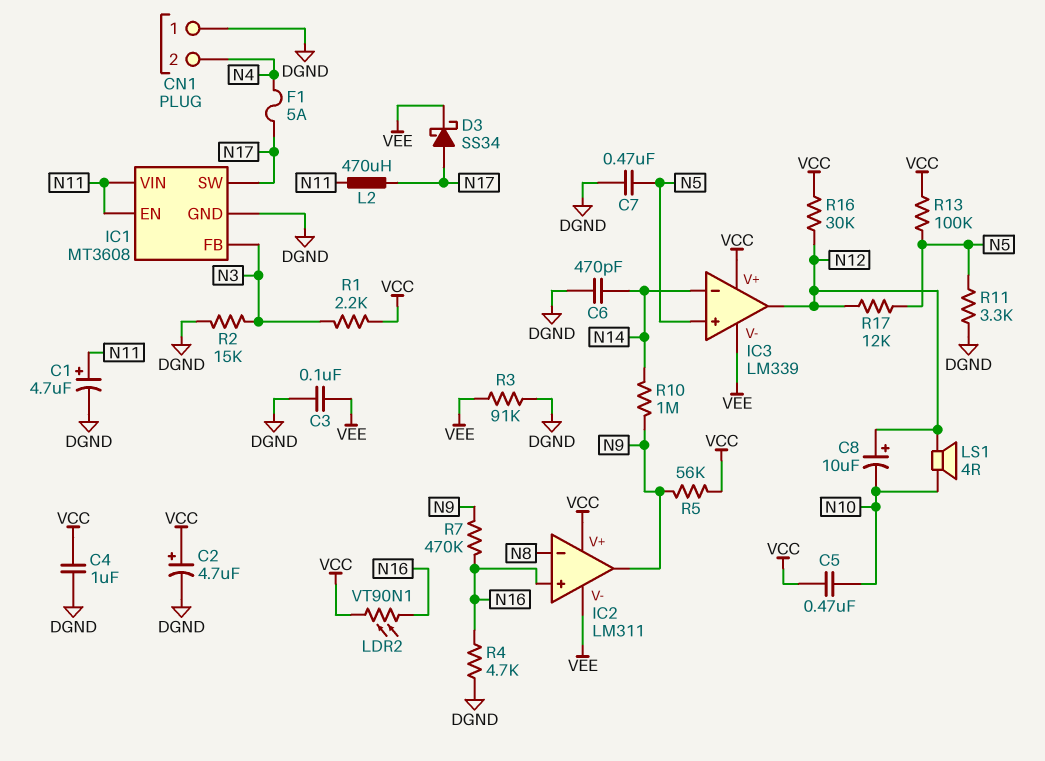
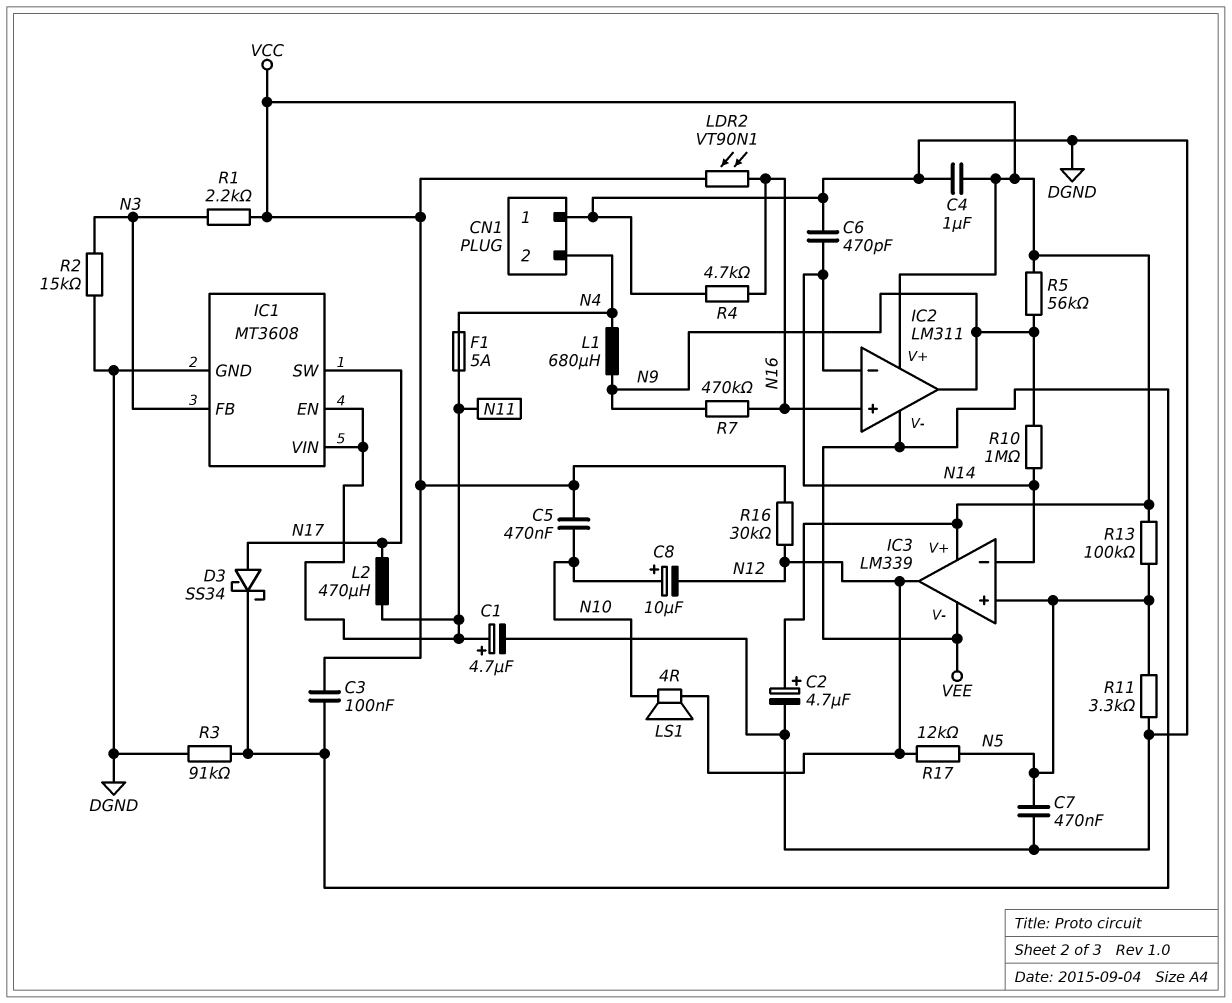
C3: 100nF (DGND, VEE) -> 100nF (VCC, VEE)
C8: 10uF (plus N12, minus N10) -> 10uF (plus N10, minus N12)
F1: 5A (N4, N17) -> 5A (N4, N11)
IC2 pin in-: N8 -> N14
L1: none -> 680uH (N4, N9)

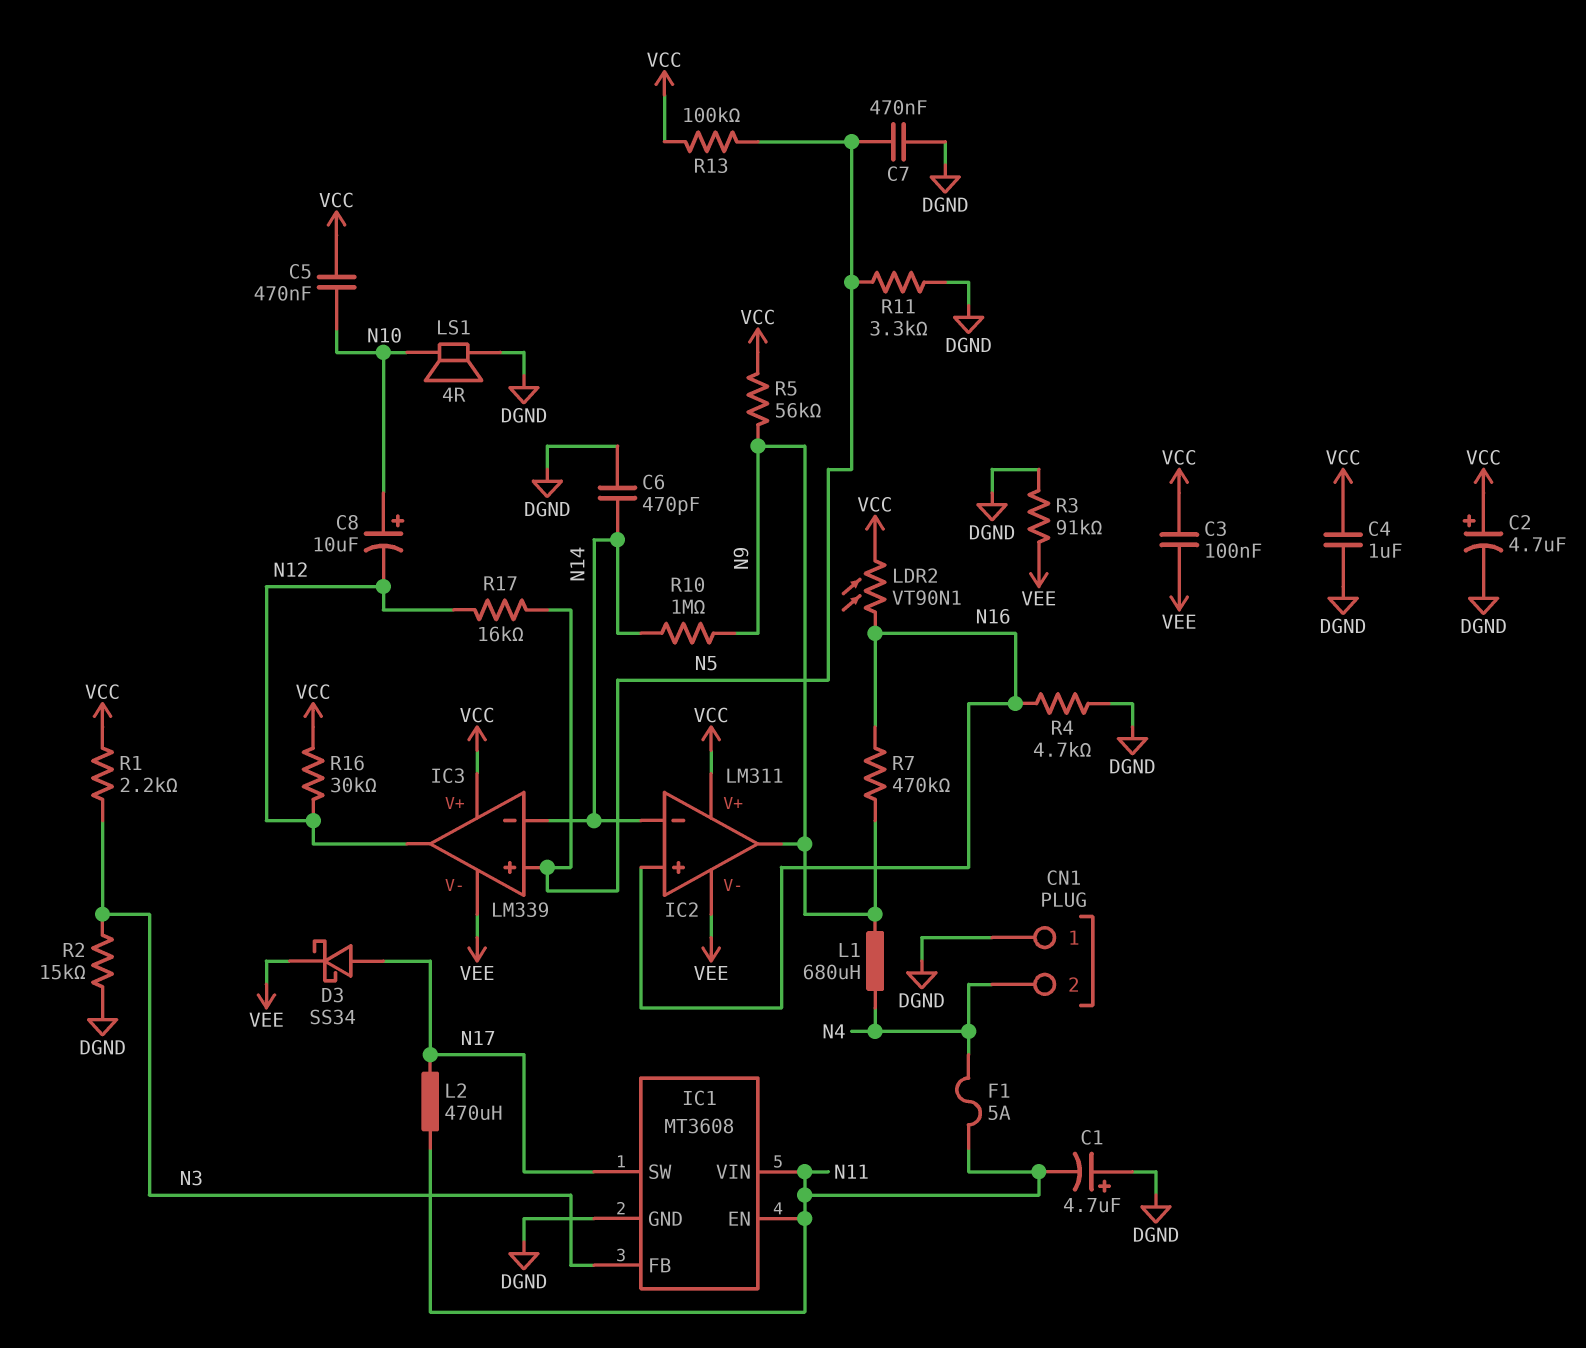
C1: 4.7uF (plus N11, minus DGND) -> 4.7uF (plus DGND, minus N11)
LS1: speaker 4R (N10, N12) -> speaker 4R (DGND, N10)
R17: 12k (N5, N12) -> 16k (N5, N12)

